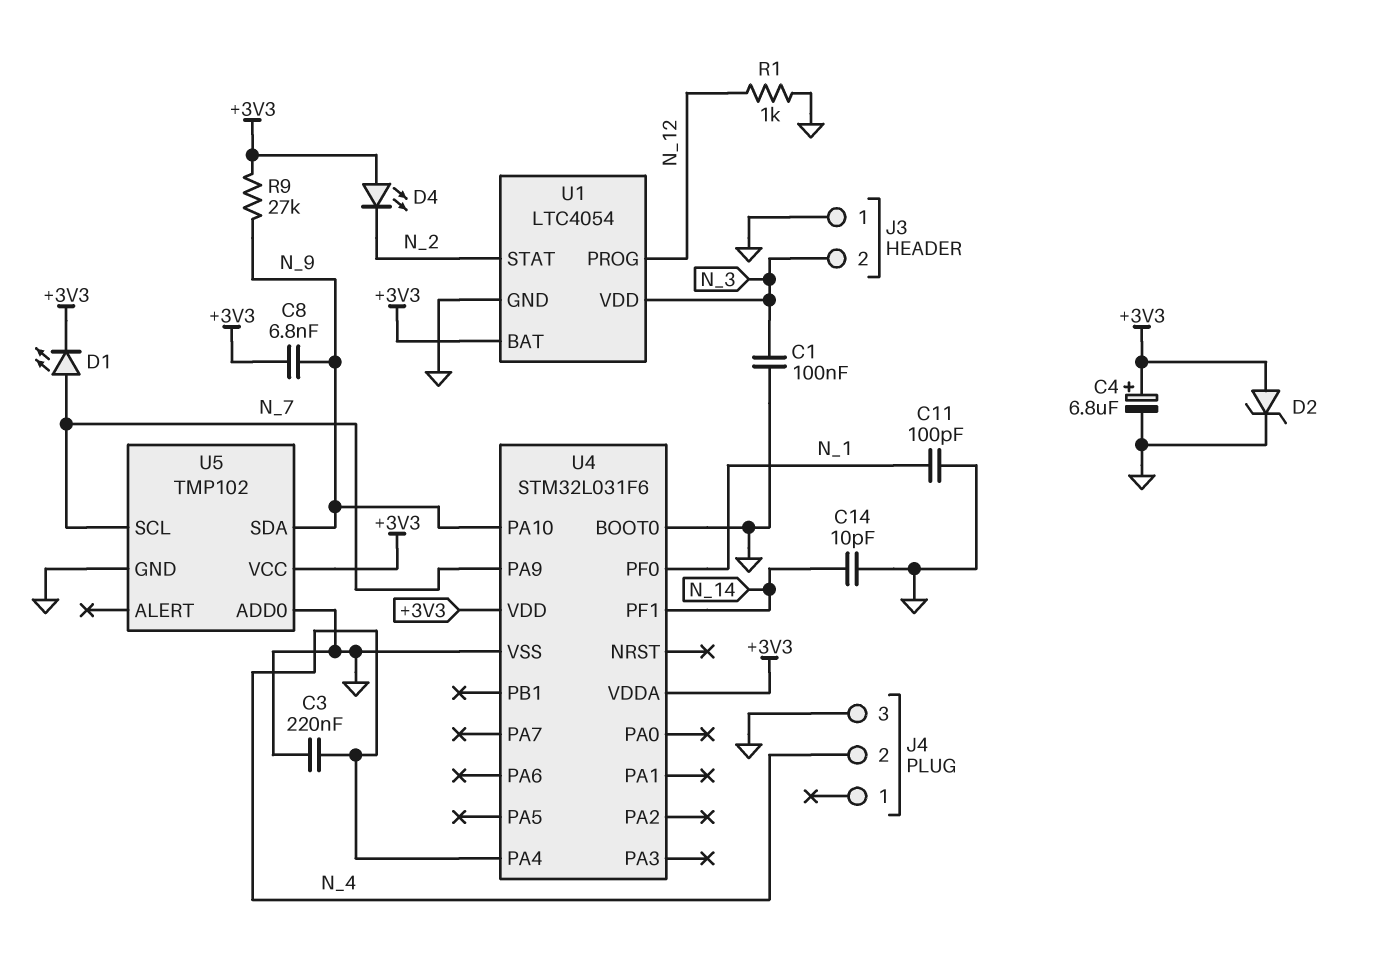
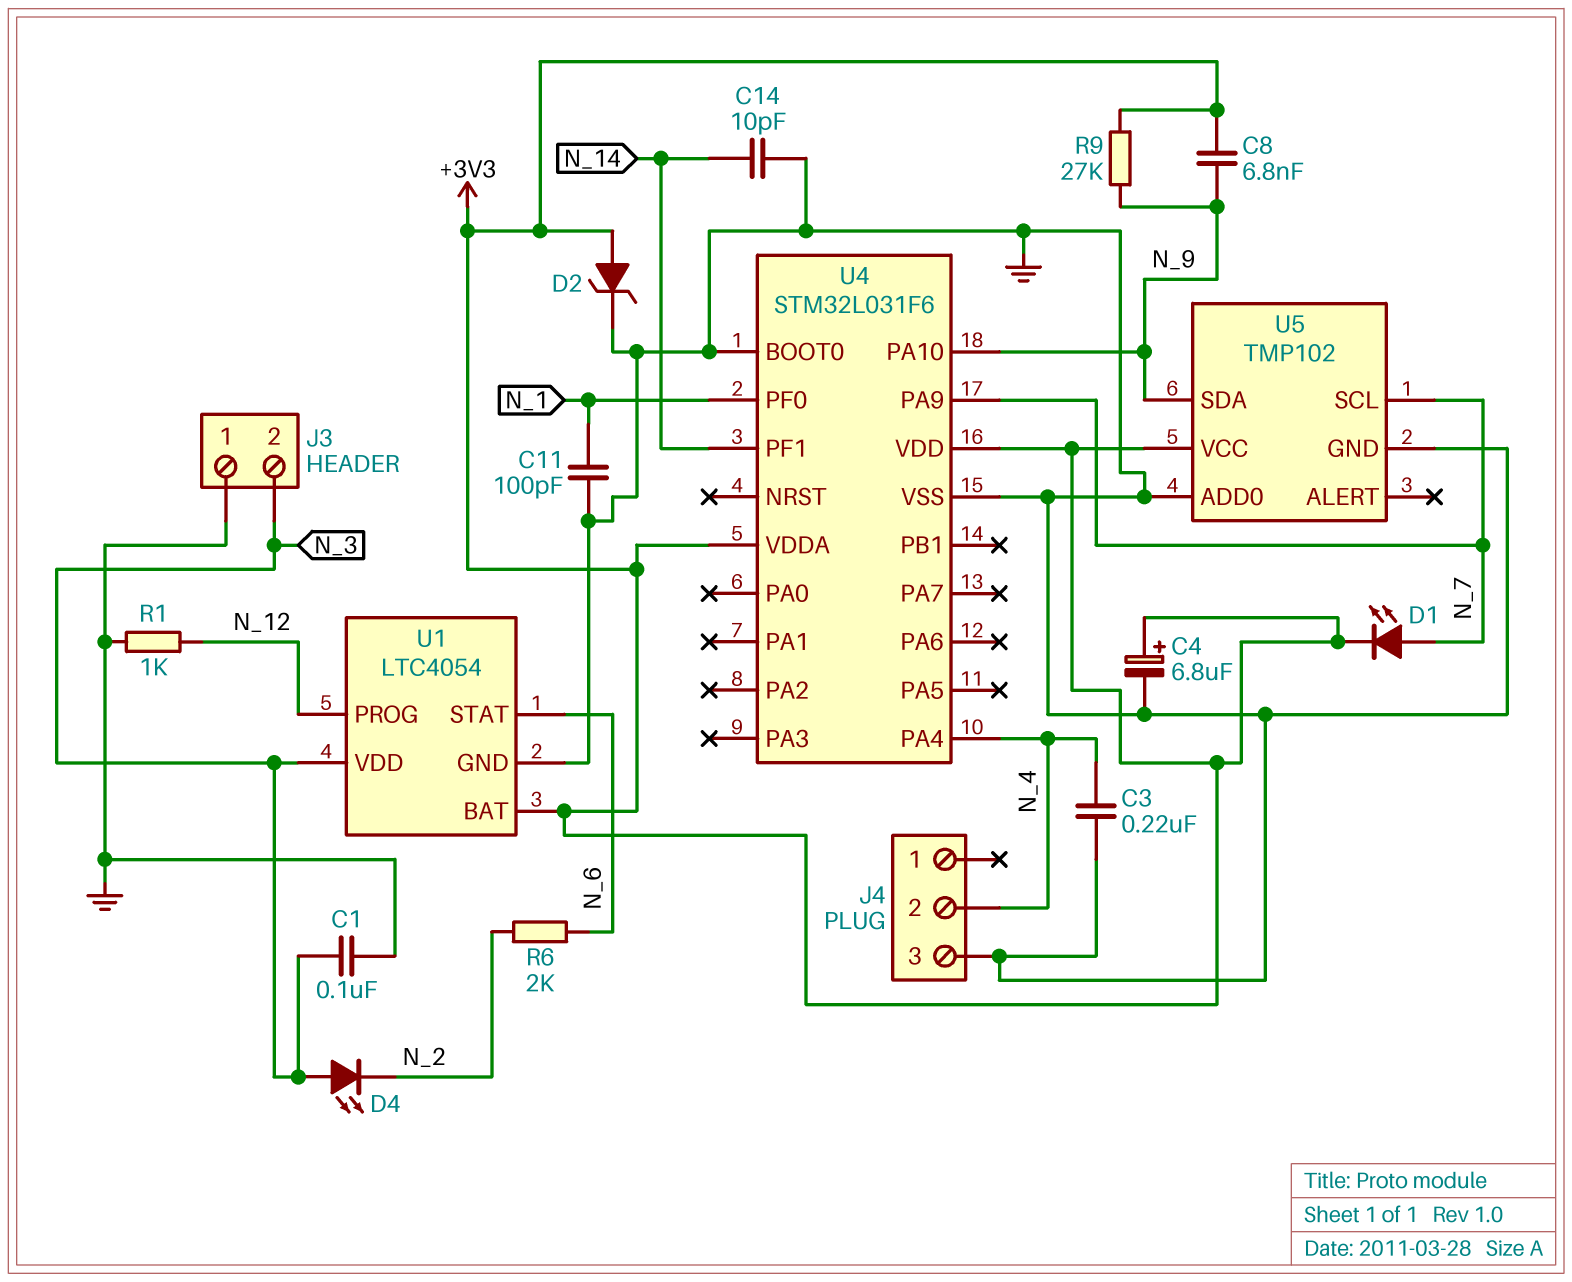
D4: LED (A +3V3, K N_2) -> LED (A N_3, K N_2)
R6: none -> 2k (N_2, N_6)
U1 pin STAT: N_2 -> N_6

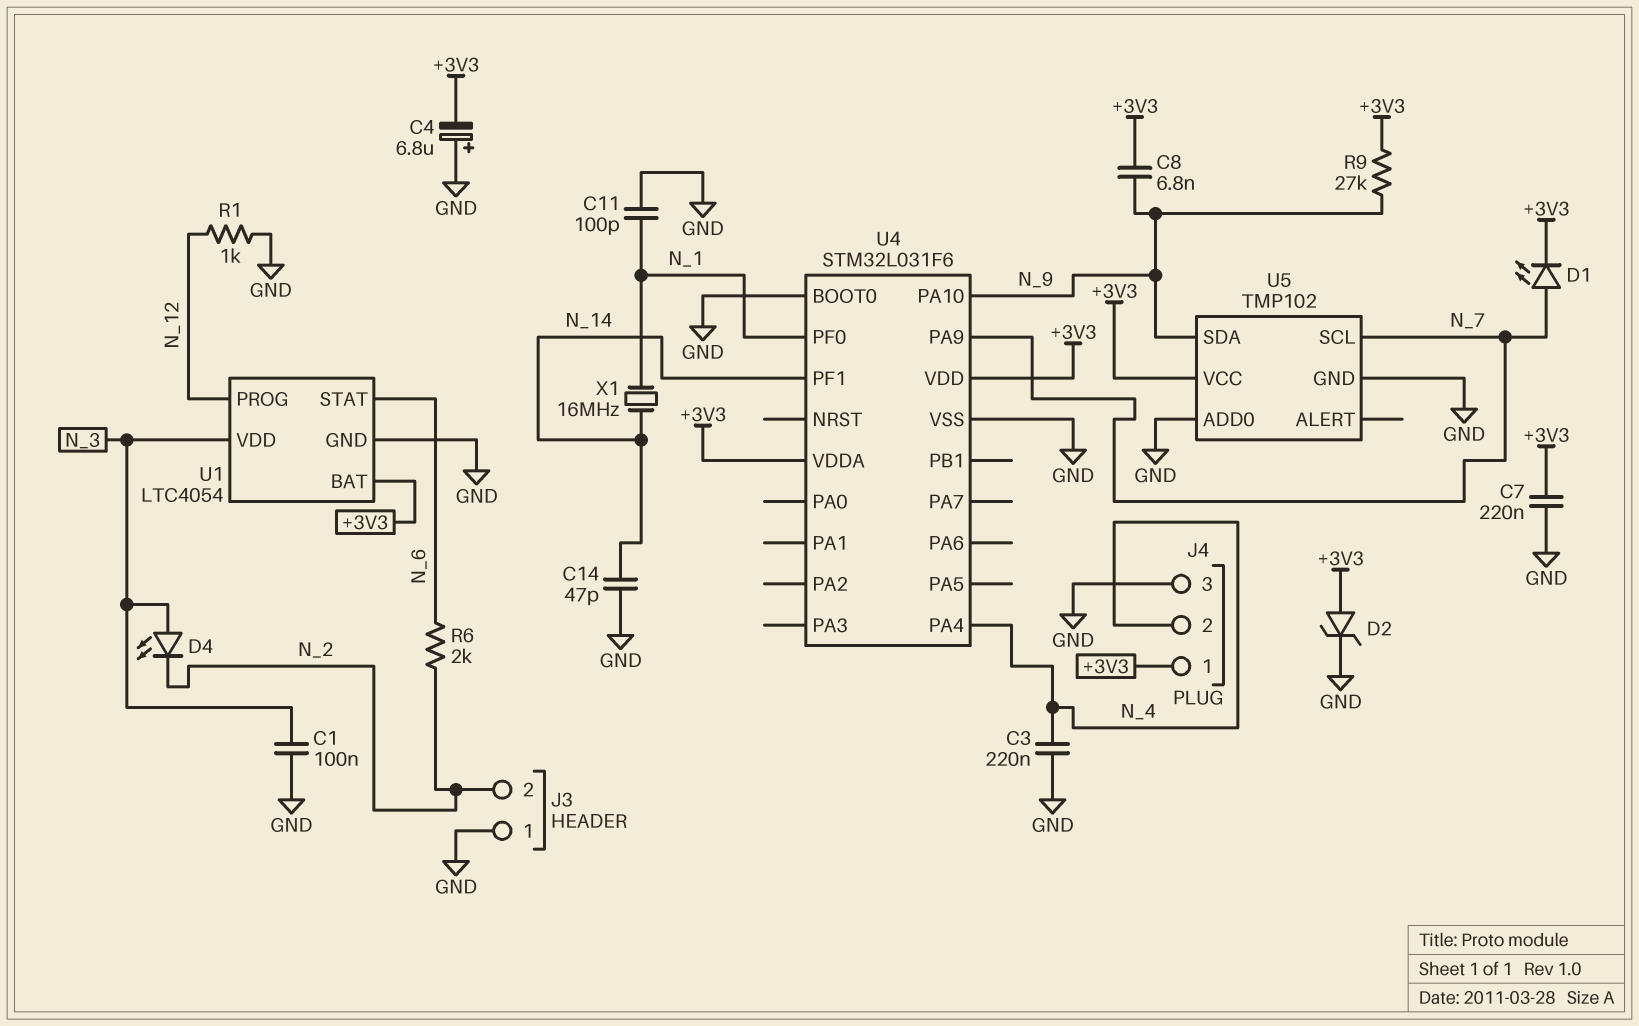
C4: 6.8uF (plus +3V3, minus GND) -> 6.8uF (plus GND, minus +3V3)
C7: none -> 220nF (+3V3, GND)
C14: 10pF (GND, N_14) -> 47pF (GND, N_14)
J3 pin 2: N_3 -> N_2
J4 pin 1: none -> +3V3
X1: none -> 16MHz (N_1, N_14)

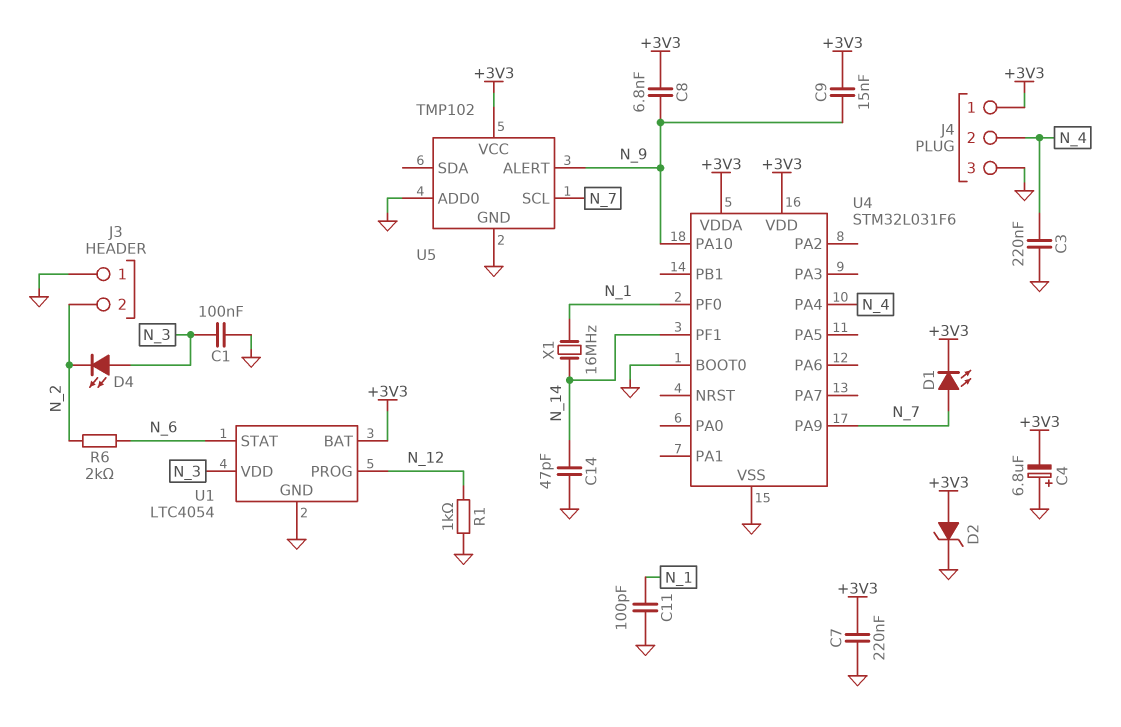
C9: none -> 15nF (+3V3, N_9)
R9: 27k (+3V3, N_9) -> none
U5 pin ALERT: none -> N_9
U5 pin SDA: N_9 -> none

